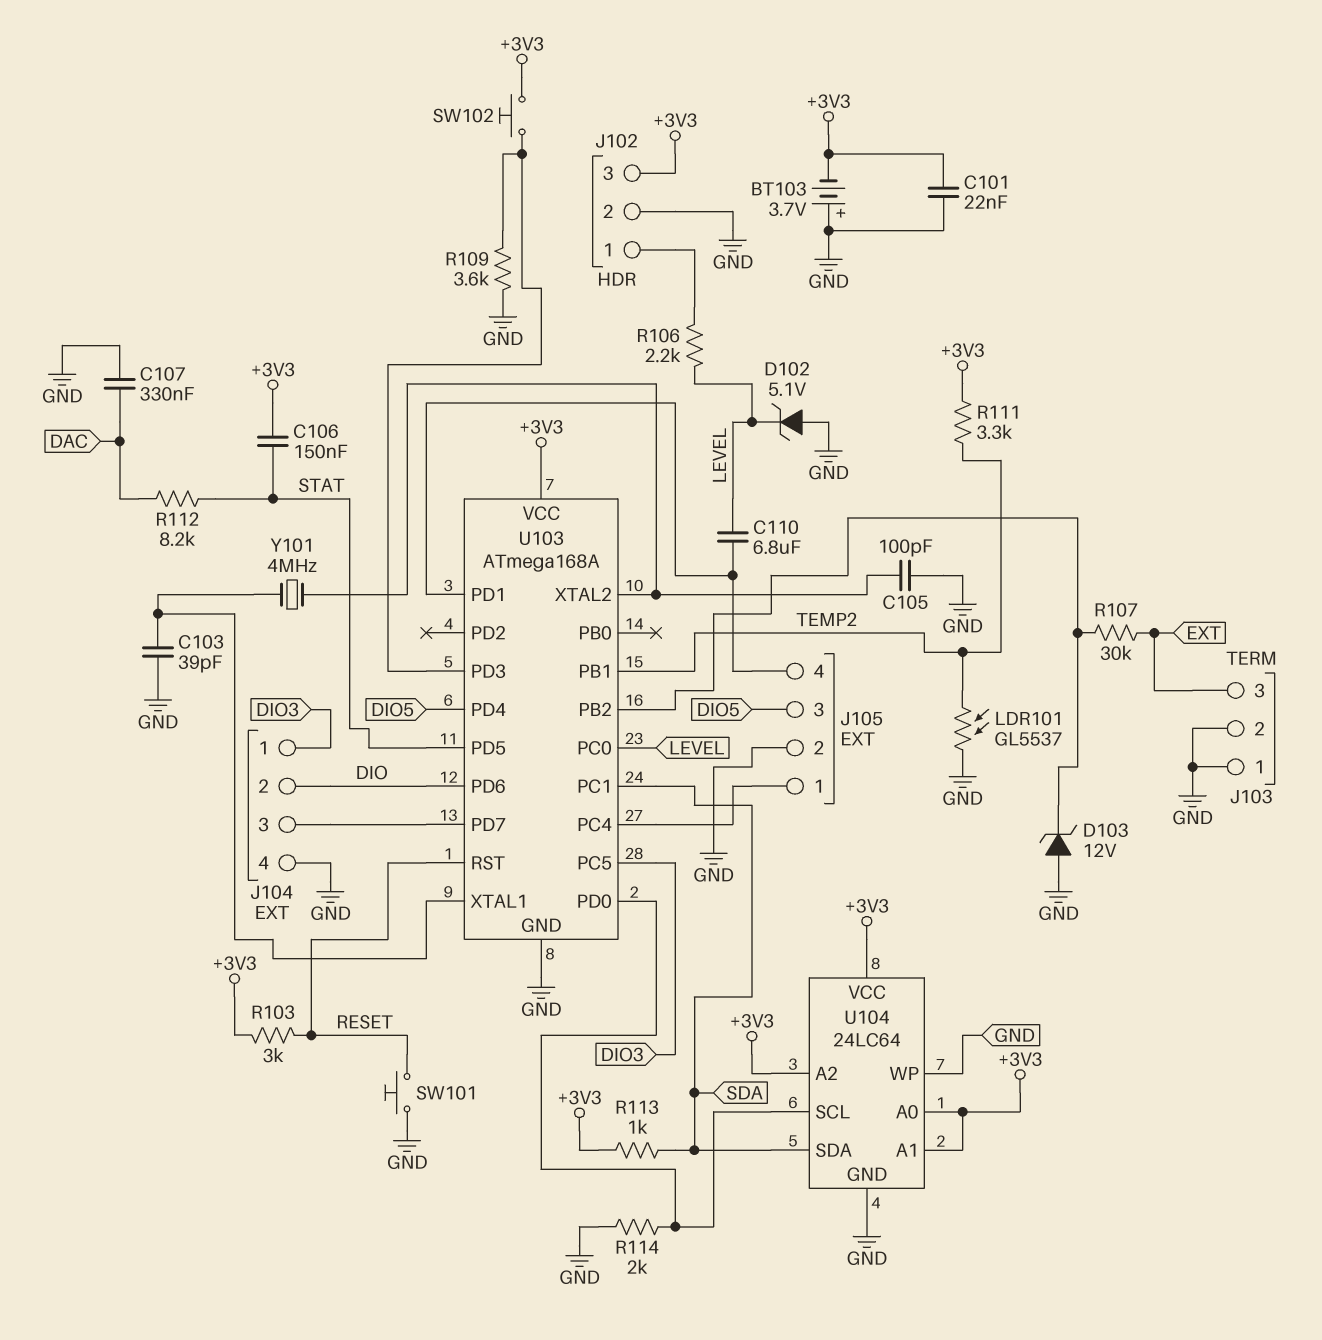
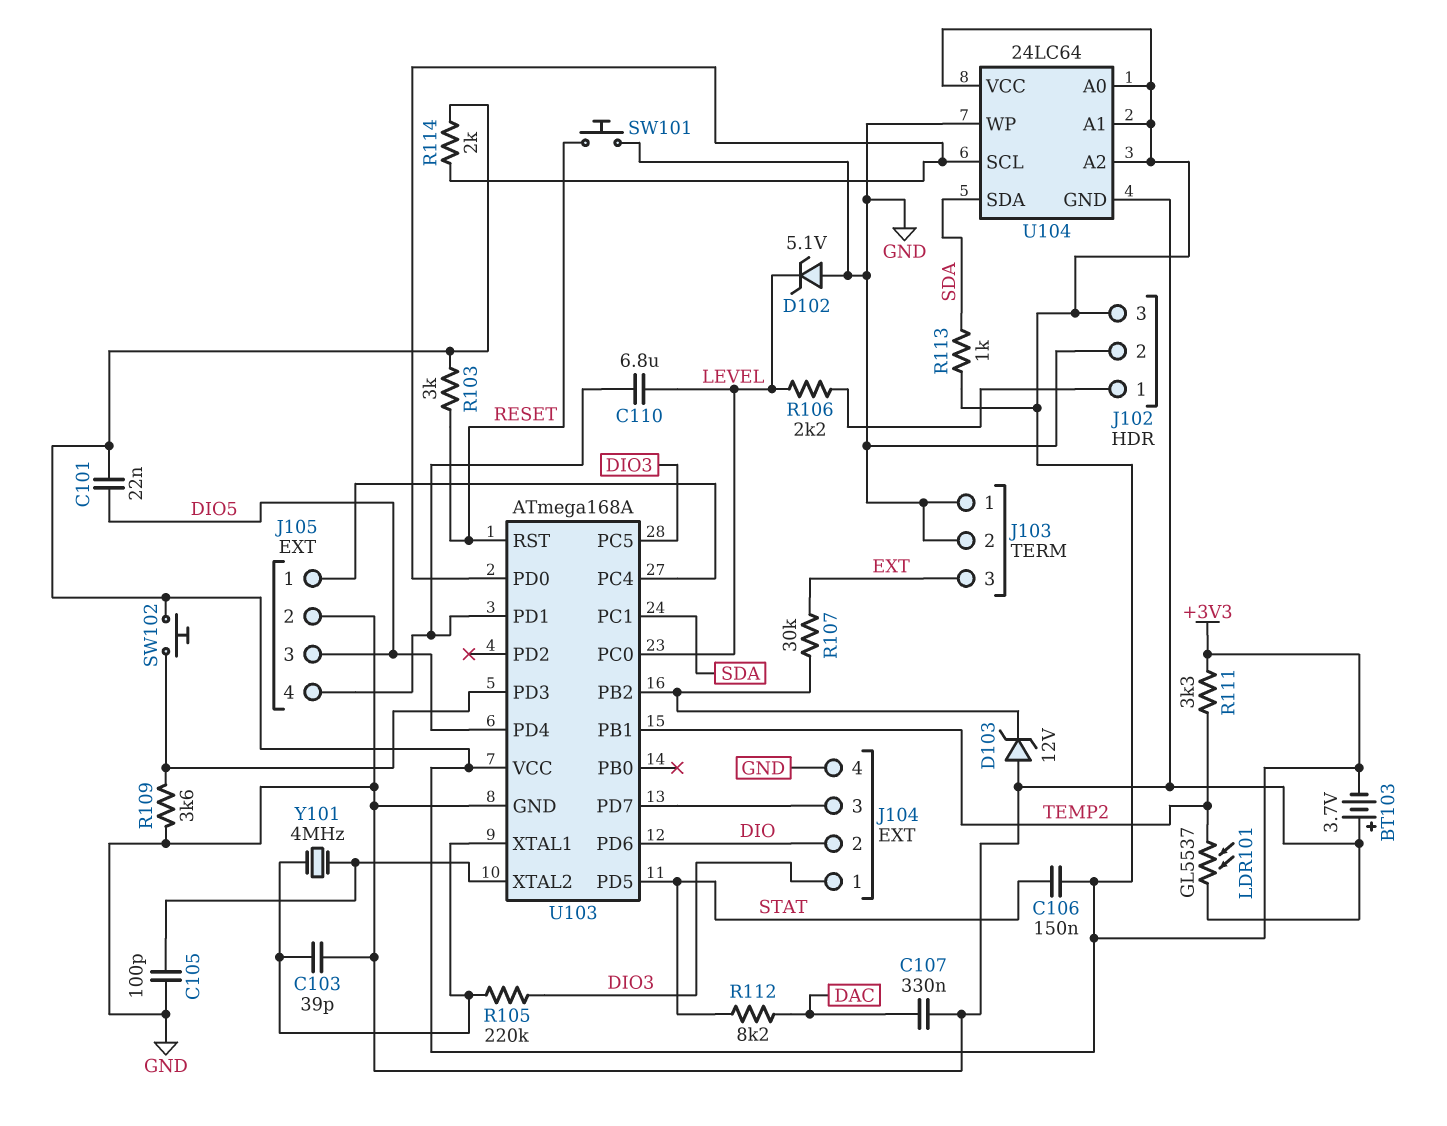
C101: 22nF (+3V3, GND) -> 22nF (+3V3, DIO5)
R105: none -> 220k (DIO3, U103/XTAL1)
R114: 2k (GND, U103/PD0) -> 2k (+3V3, U103/PD0)

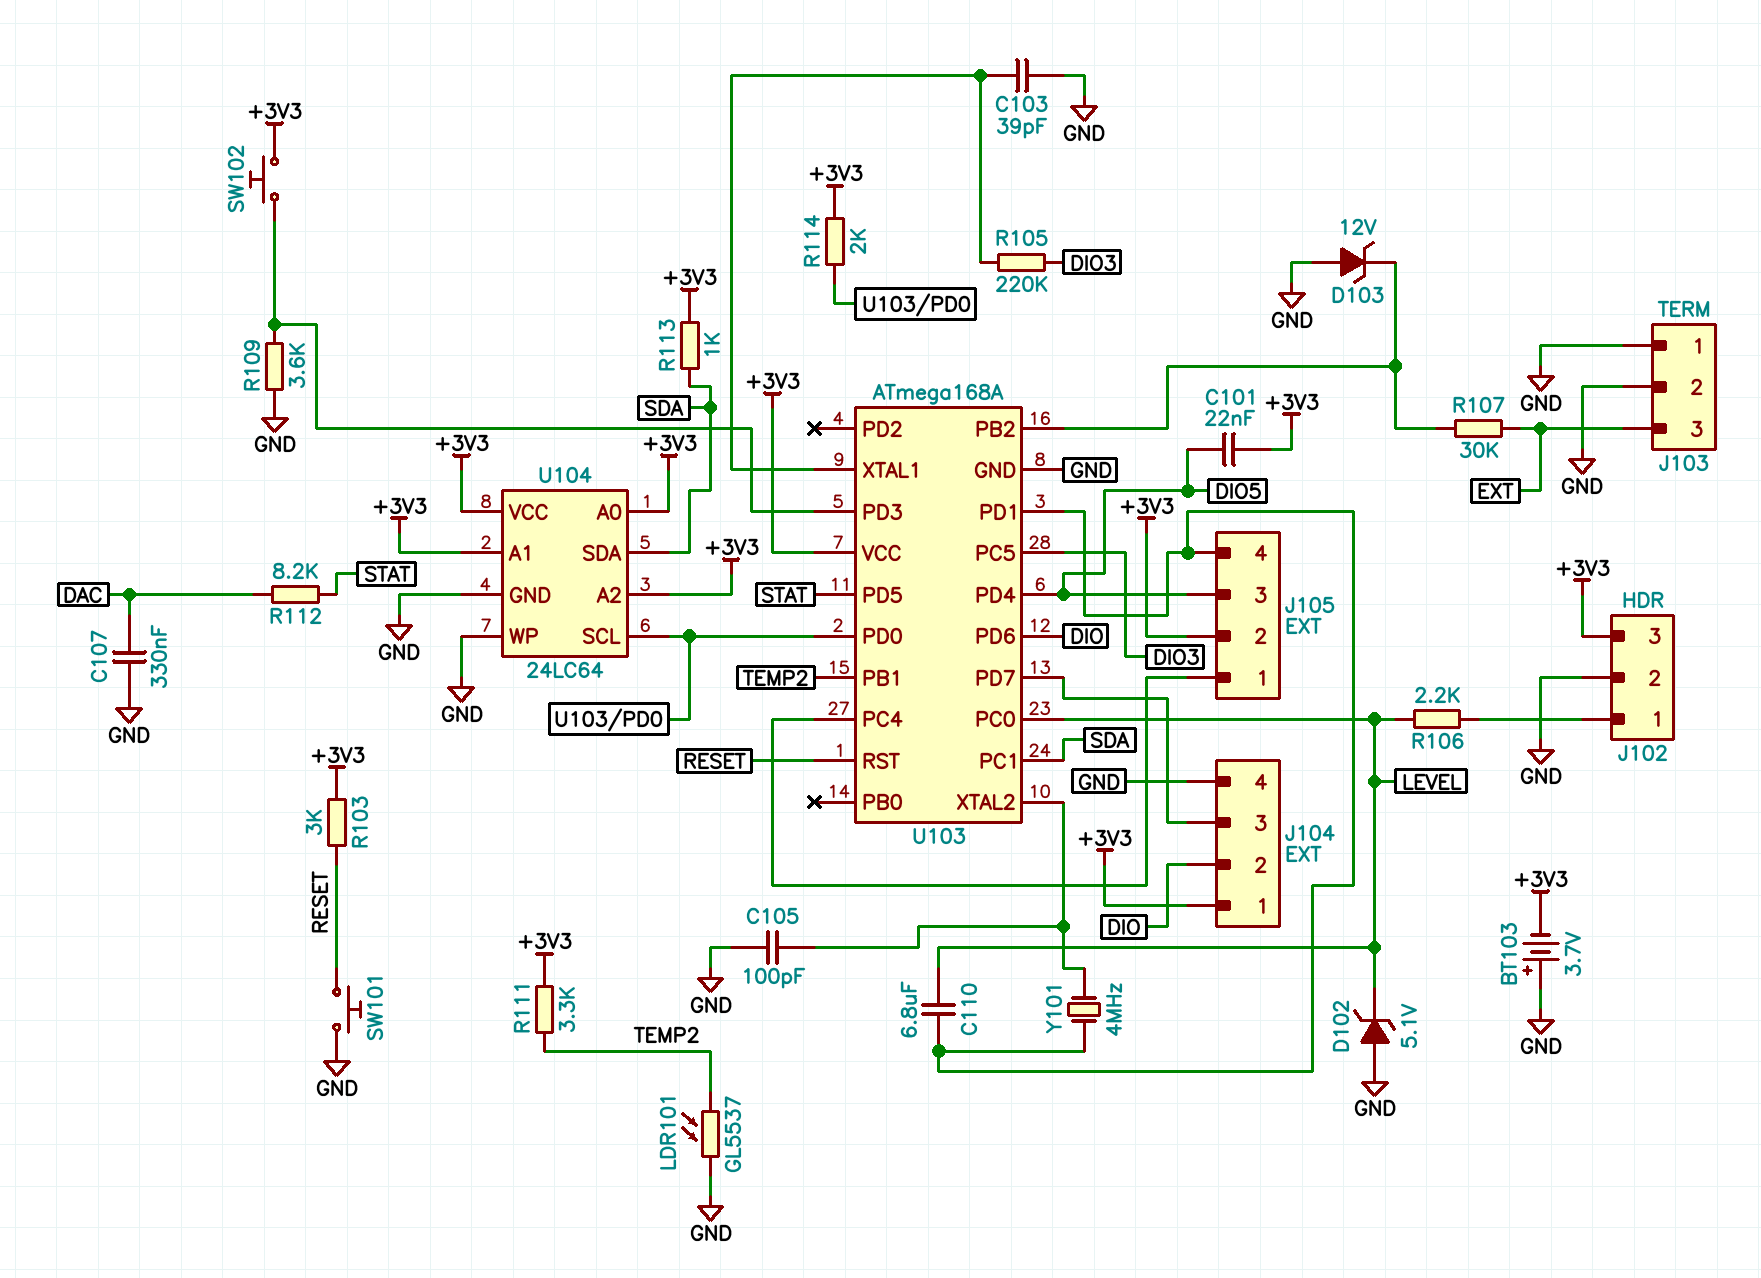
C106: 150nF (+3V3, STAT) -> none
J104 pin 1: DIO3 -> +3V3
J105 pin 2: GND -> +3V3
Y101: 4MHz (U103/XTAL1, U103/XTAL2) -> 4MHz (J105/4, U103/XTAL2)

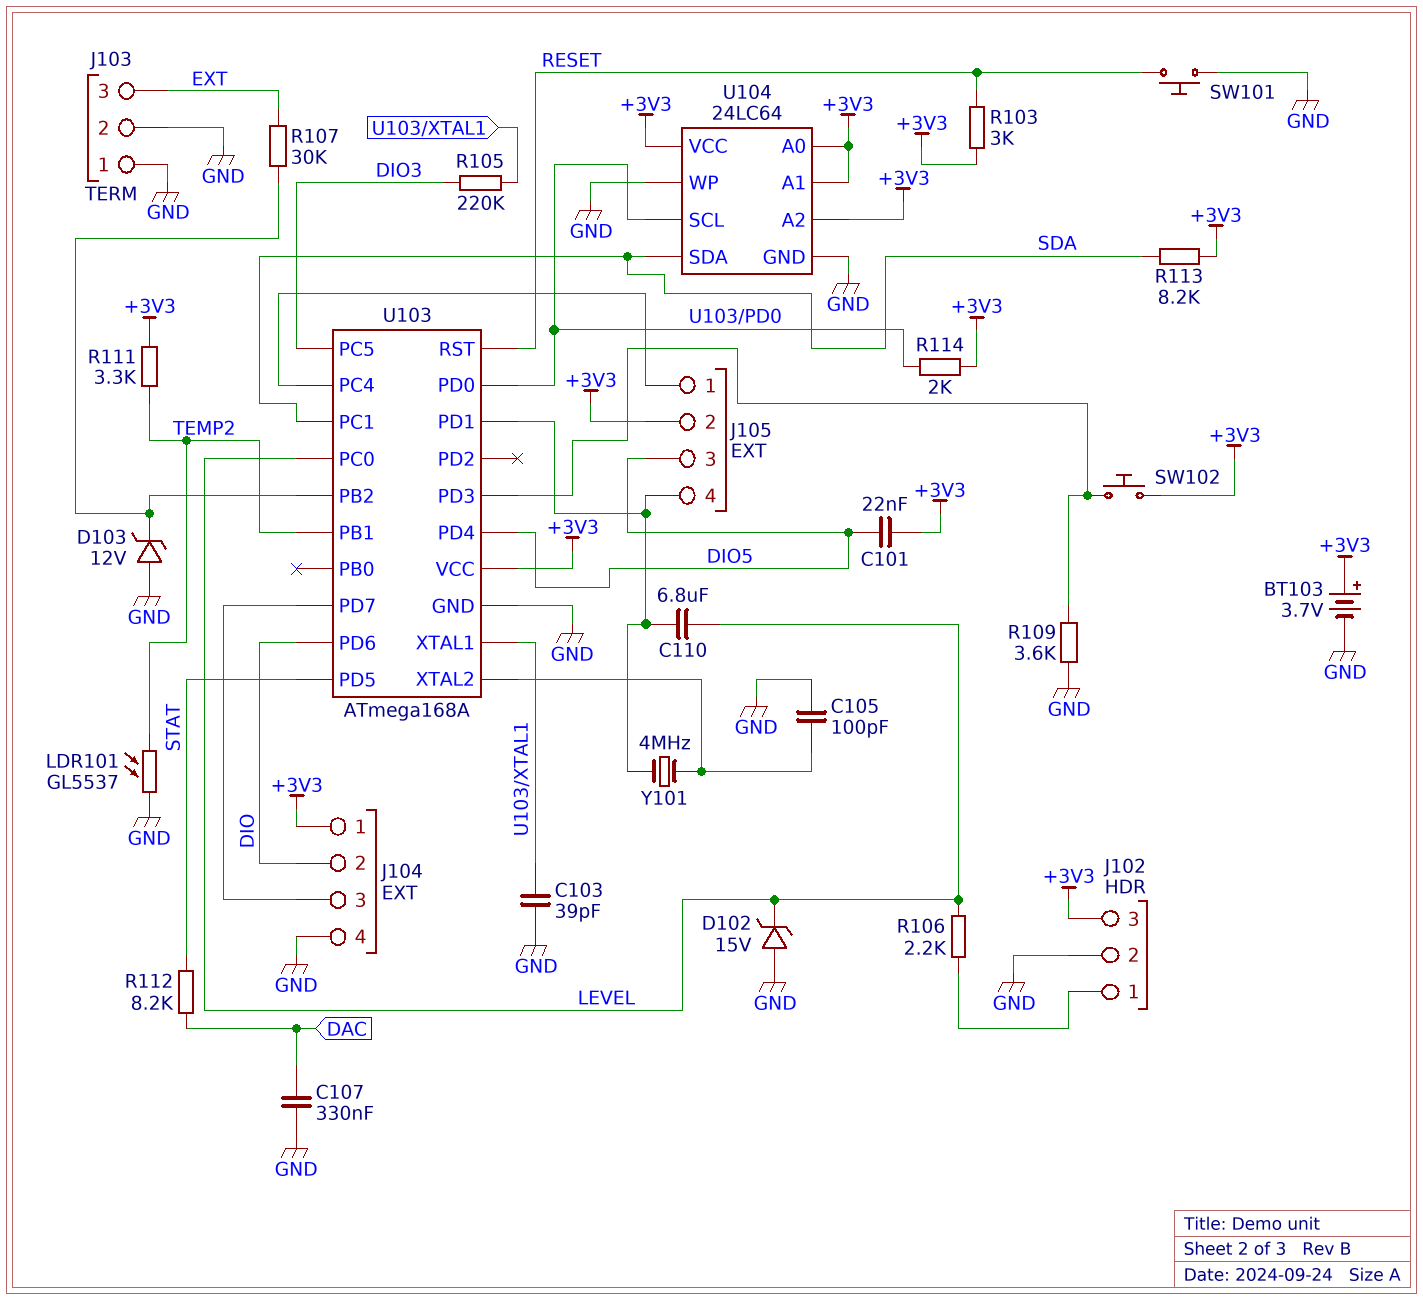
BT103: 3.7V (plus GND, minus +3V3) -> 3.7V (plus +3V3, minus GND)
D102: zener 5.1V (A GND, K LEVEL) -> zener 15V (A GND, K LEVEL)
R113: 1k (+3V3, SDA) -> 8.2k (+3V3, SDA)

